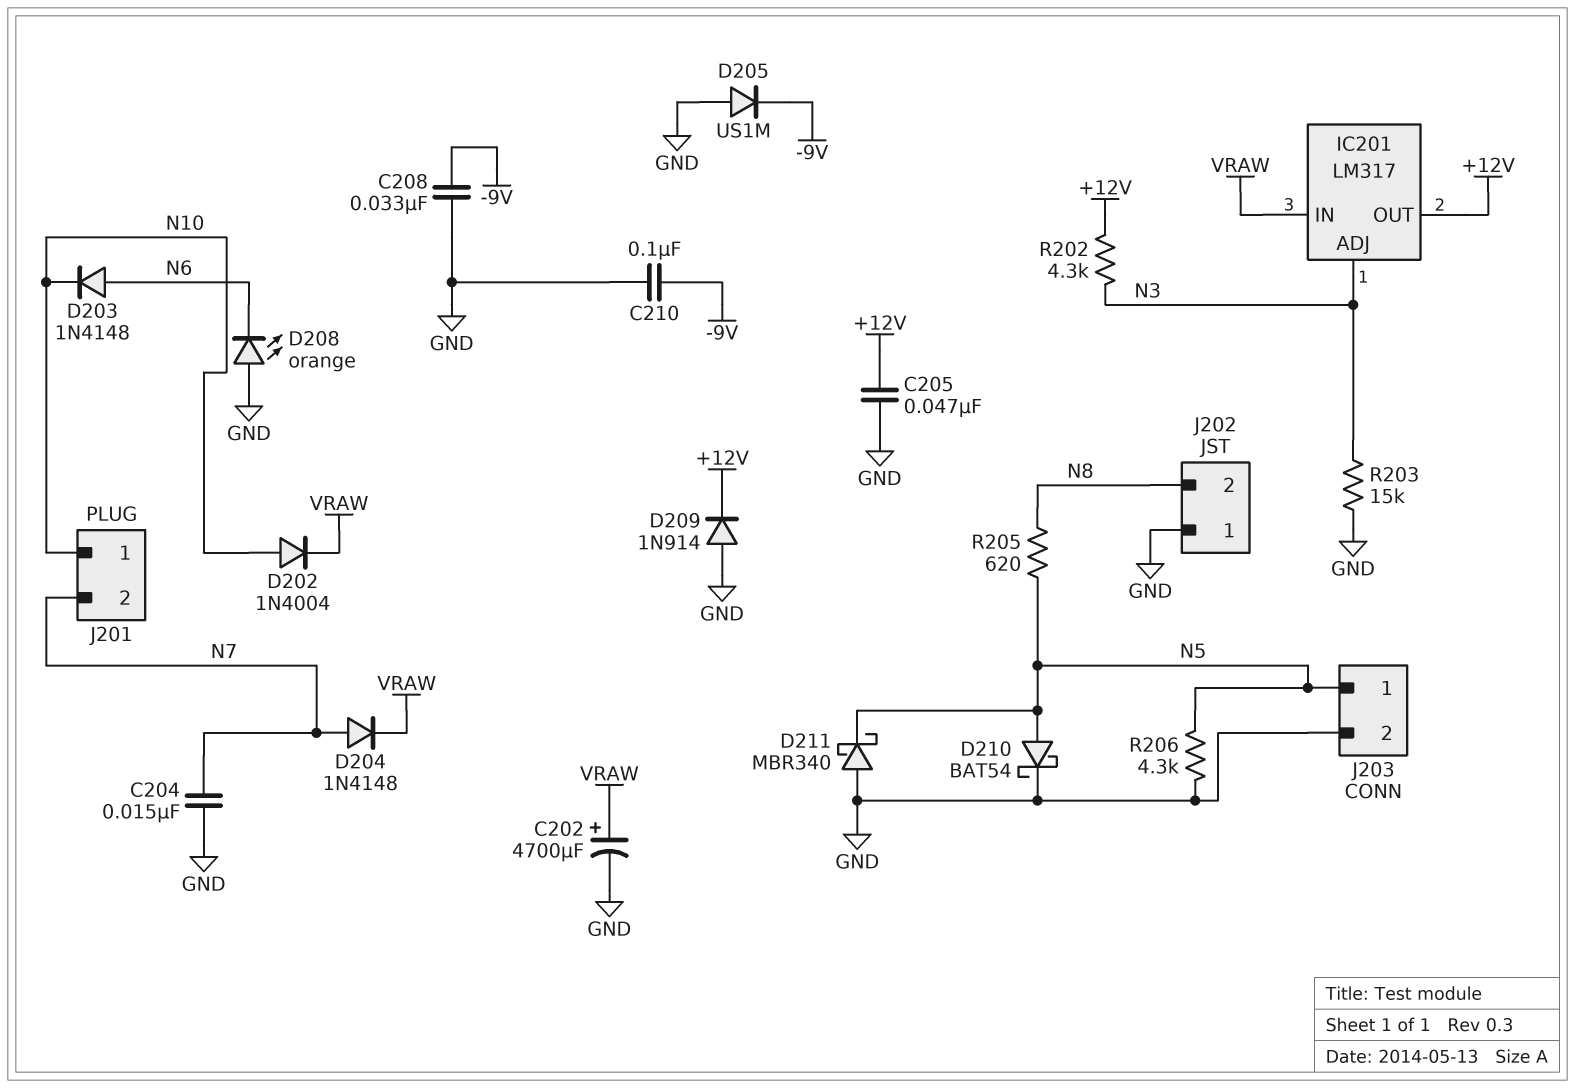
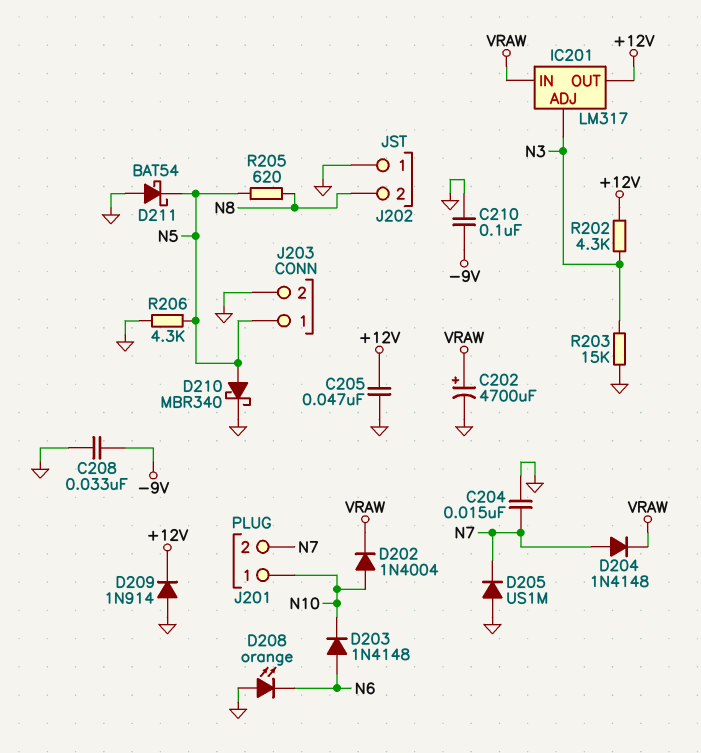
D205: diode US1M (A GND, K -9V) -> diode US1M (A GND, K N7)
D210: schottky BAT54 (A N5, K GND) -> schottky MBR340 (A N5, K GND)
D211: schottky MBR340 (A GND, K N5) -> schottky BAT54 (A GND, K N5)

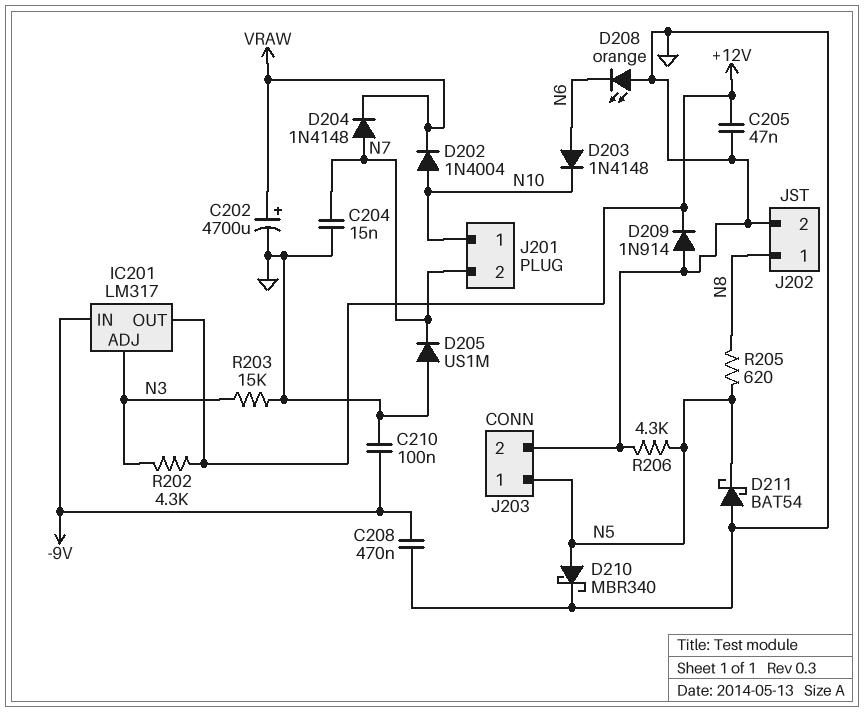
C208: 33nF (-9V, GND) -> 470nF (-9V, GND)
IC201 pin IN: VRAW -> -9V
J202 pin 1: GND -> N8
J202 pin 2: N8 -> GND

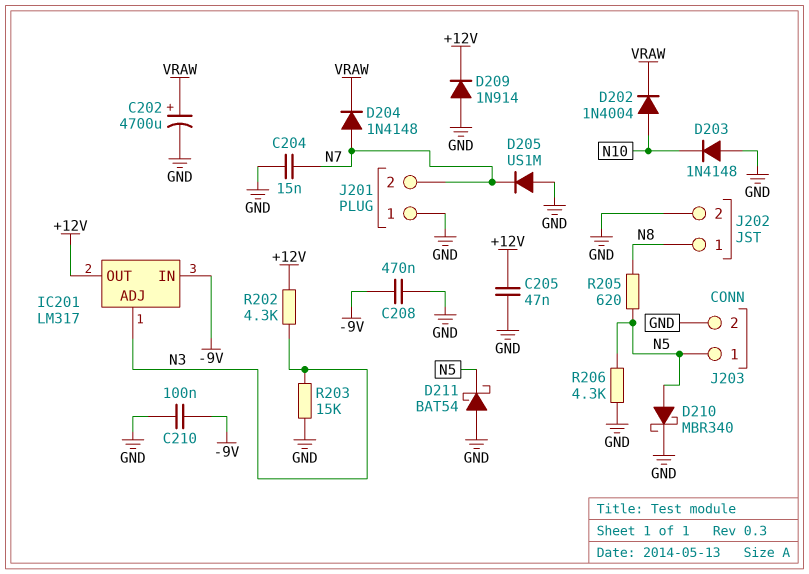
D203: diode 1N4148 (A N6, K N10) -> diode 1N4148 (A GND, K N10)
D208: LED orange (A GND, K N6) -> none
J201 pin 1: N10 -> GND

